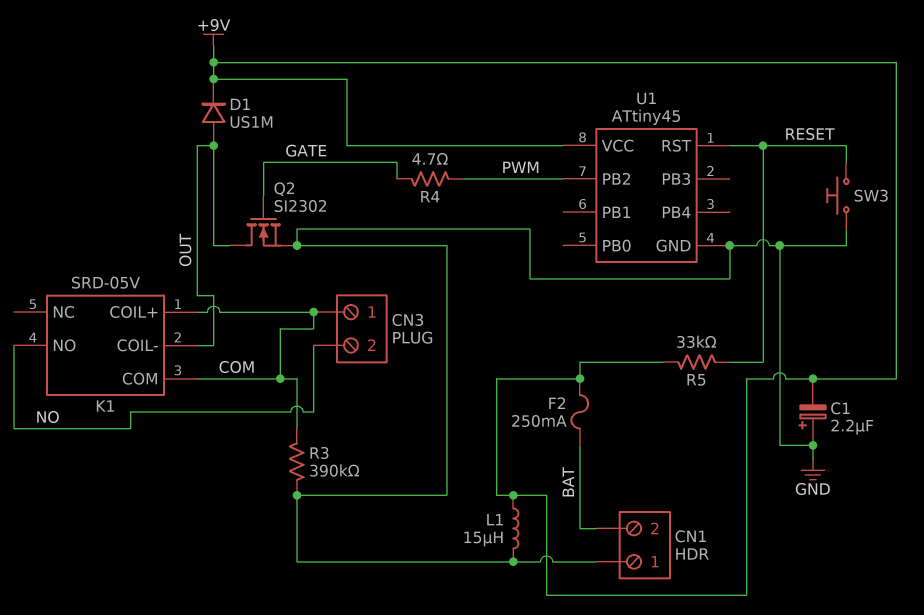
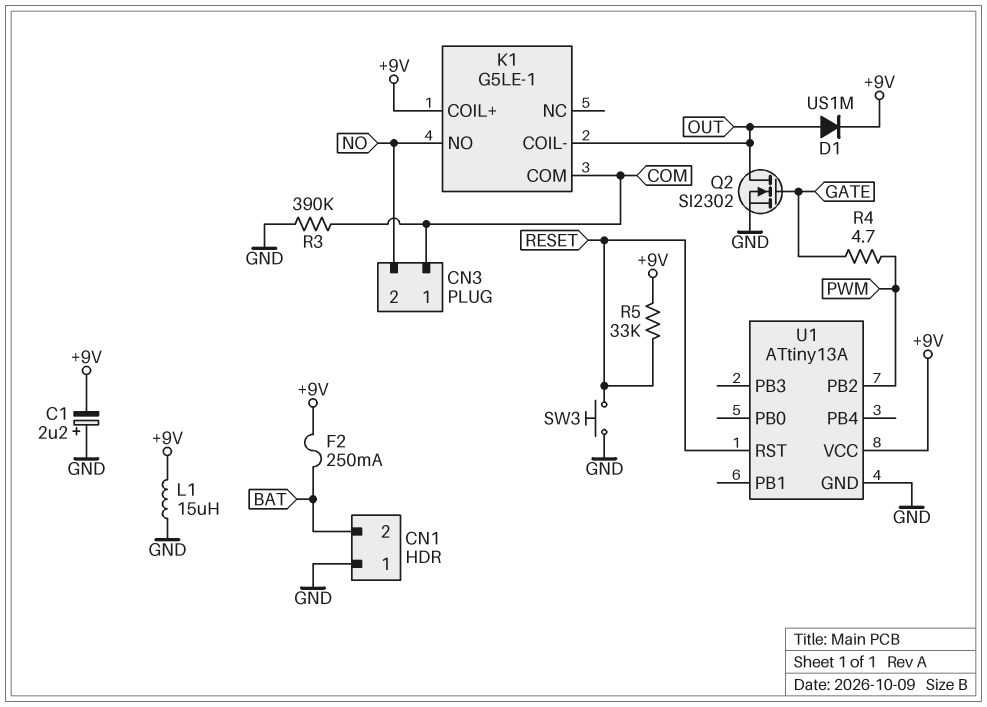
K1: SRD-05V -> G5LE-1
K1 pin COIL+: COM -> +9V
U1: ATtiny45 -> ATtiny13A

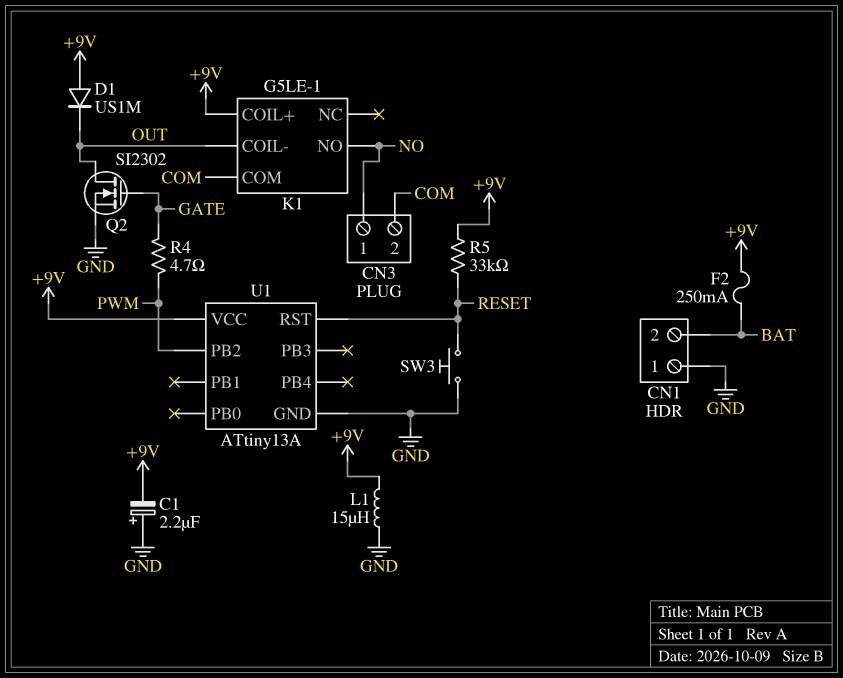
CN3 pin 1: COM -> NO
CN3 pin 2: NO -> COM
D1: diode US1M (A OUT, K +9V) -> diode US1M (A +9V, K OUT)
R3: 390k (COM, GND) -> none

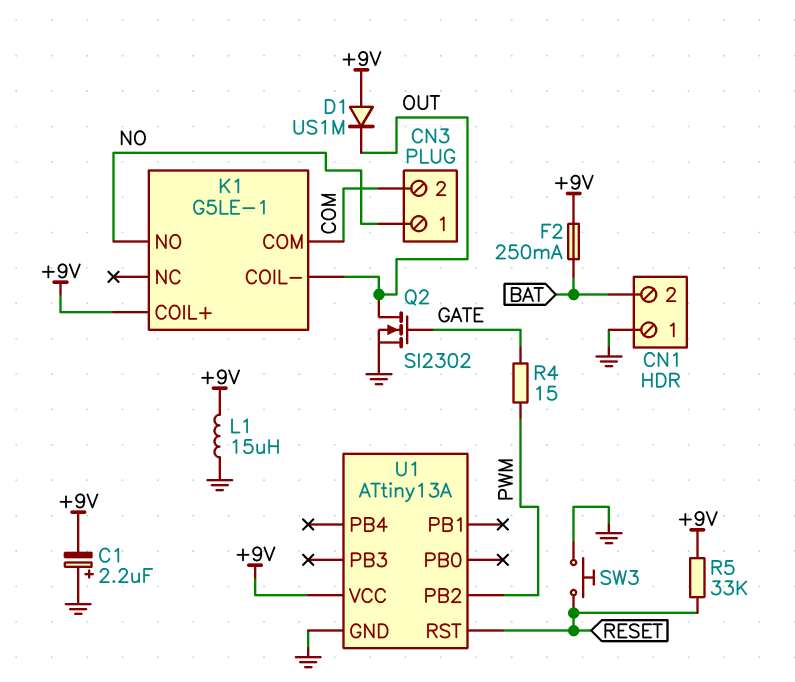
R4: 4.7 (GATE, PWM) -> 15 (GATE, PWM)

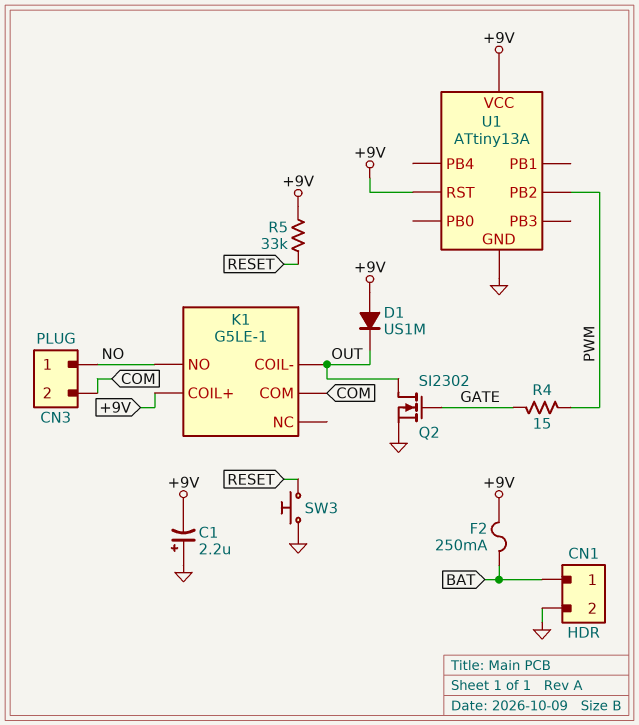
CN1 pin 1: GND -> BAT
CN1 pin 2: BAT -> GND
L1: 15uH (+9V, GND) -> none
U1 pin RST: RESET -> +9V

